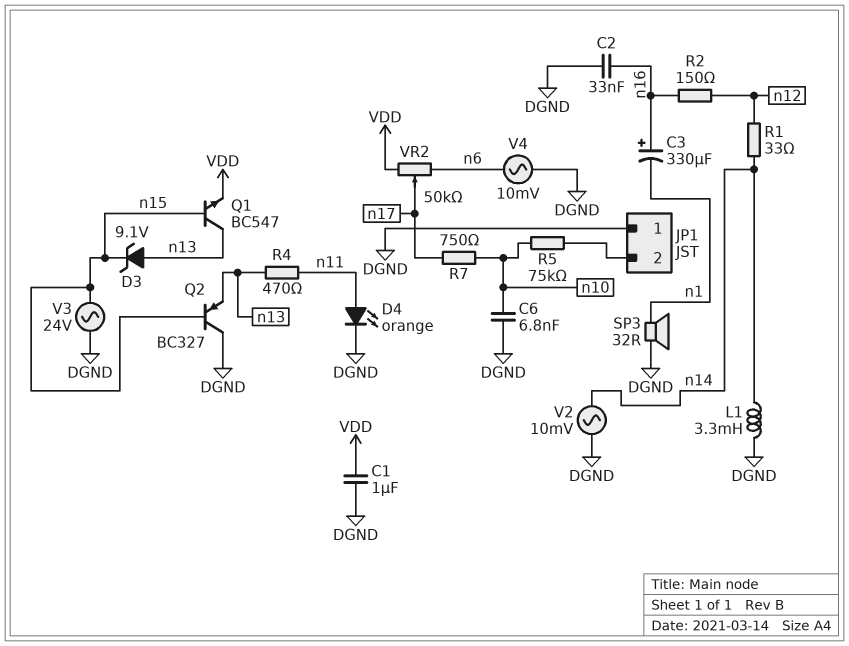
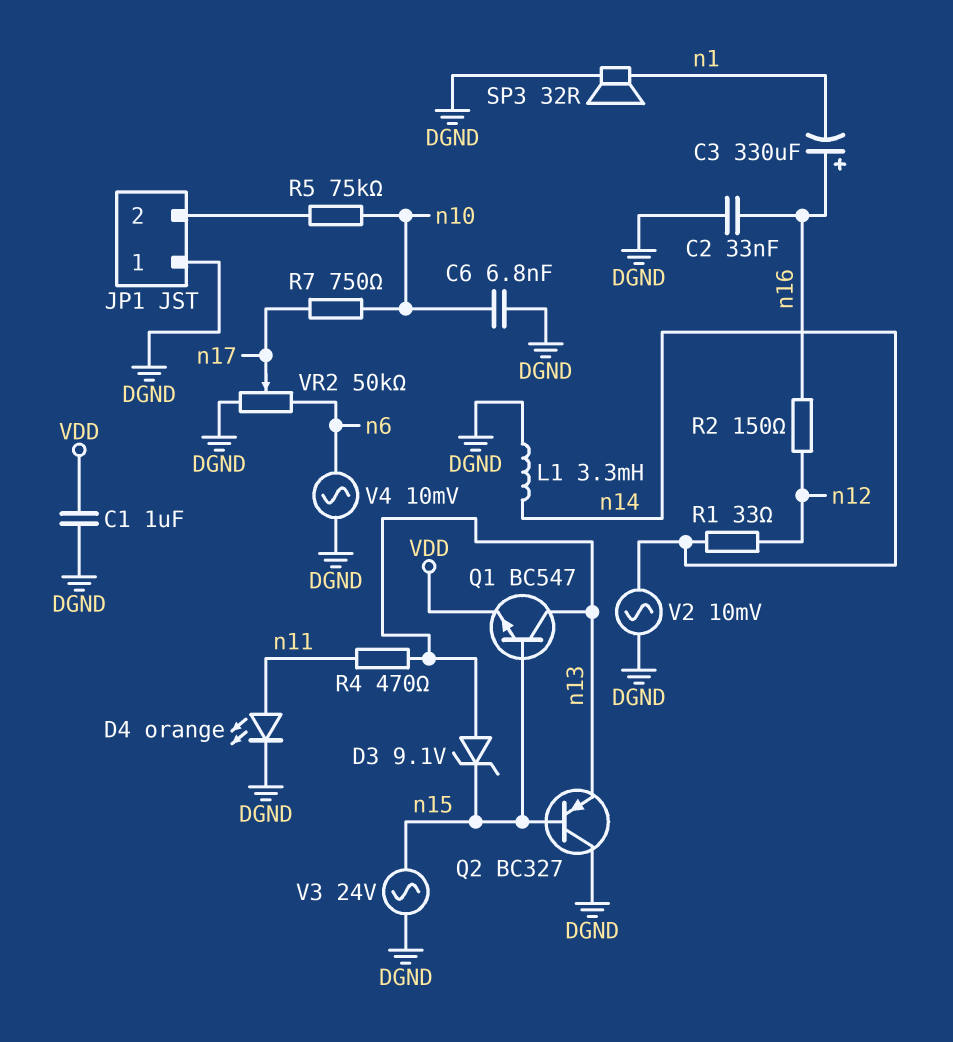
VR2: 50k (VDD, n6, wiper n17) -> 50k (DGND, n6, wiper n17)

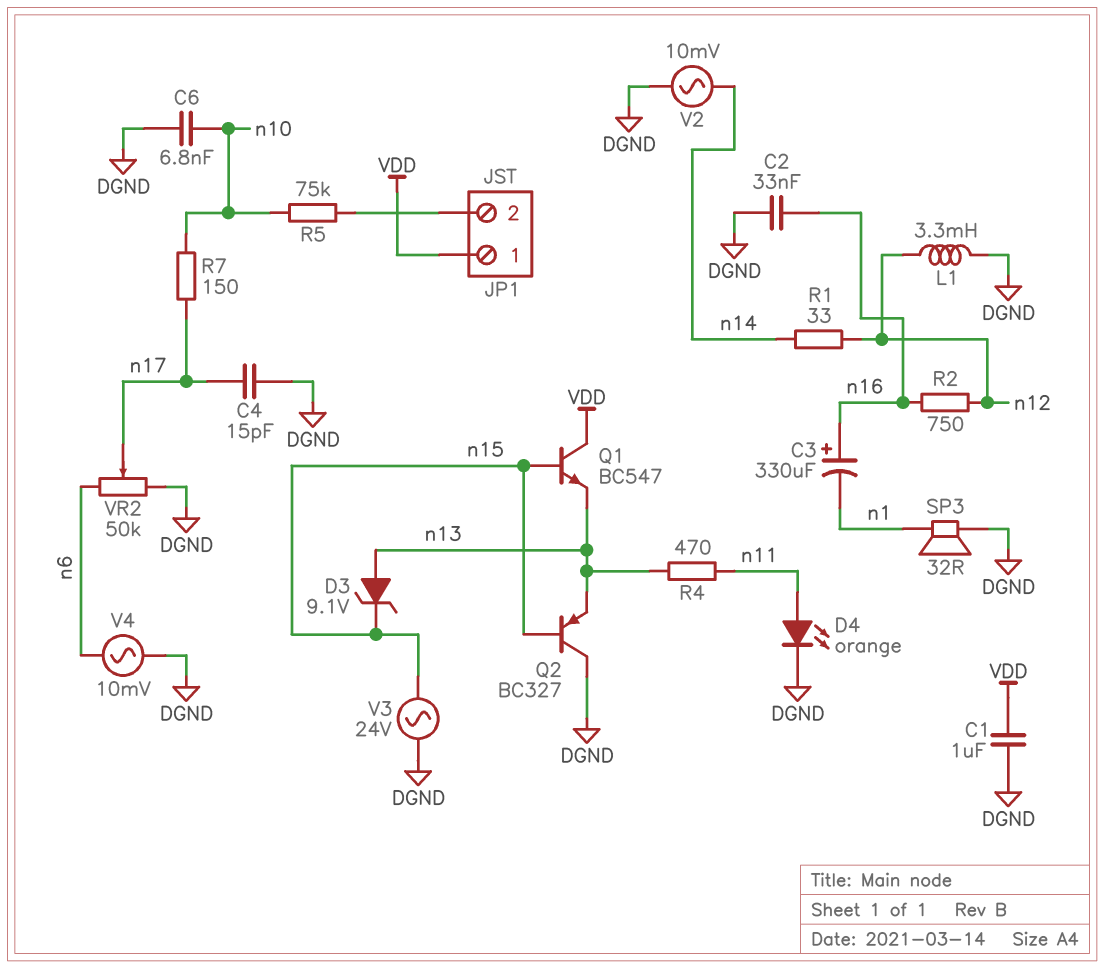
C4: none -> 15pF (DGND, n17)
JP1 pin 1: DGND -> VDD
L1: 3.3mH (DGND, n14) -> 3.3mH (DGND, n12)
Q1: NPN BC547 (B n15, C n13, E VDD) -> NPN BC547 (B n15, C VDD, E n13)
R2: 150 (n12, n16) -> 750 (n12, n16)
R7: 750 (n10, n17) -> 150 (n10, n17)

